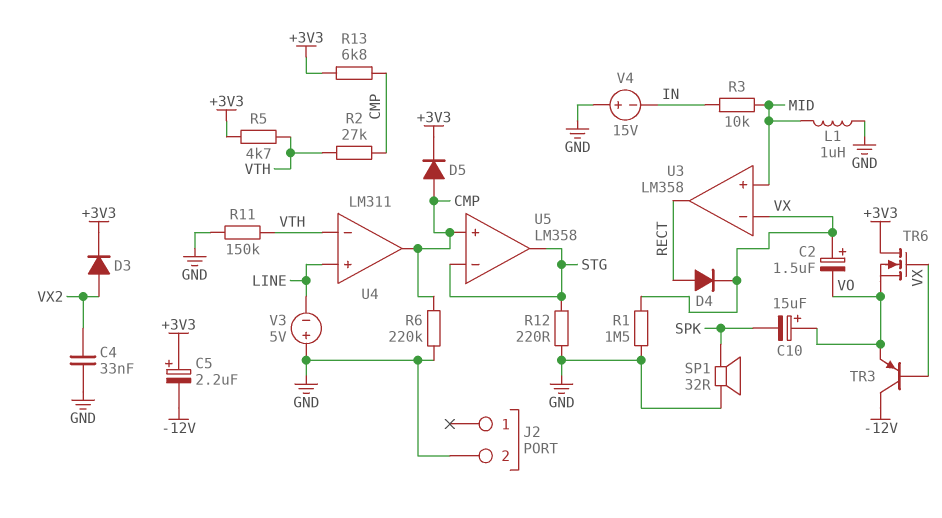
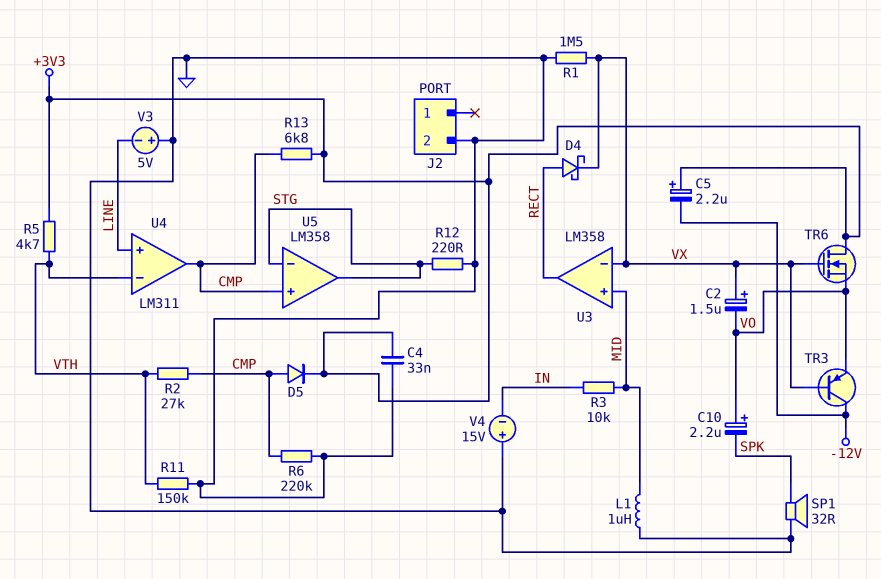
C4: 33nF (GND, VX2) -> 33nF (+3V3, GND)
C10: 15uF (plus VO, minus SPK) -> 2.2uF (plus VO, minus SPK)
D3: diode (A VX2, K +3V3) -> none
D4: diode (A RECT, K VX) -> schottky (A RECT, K VX)

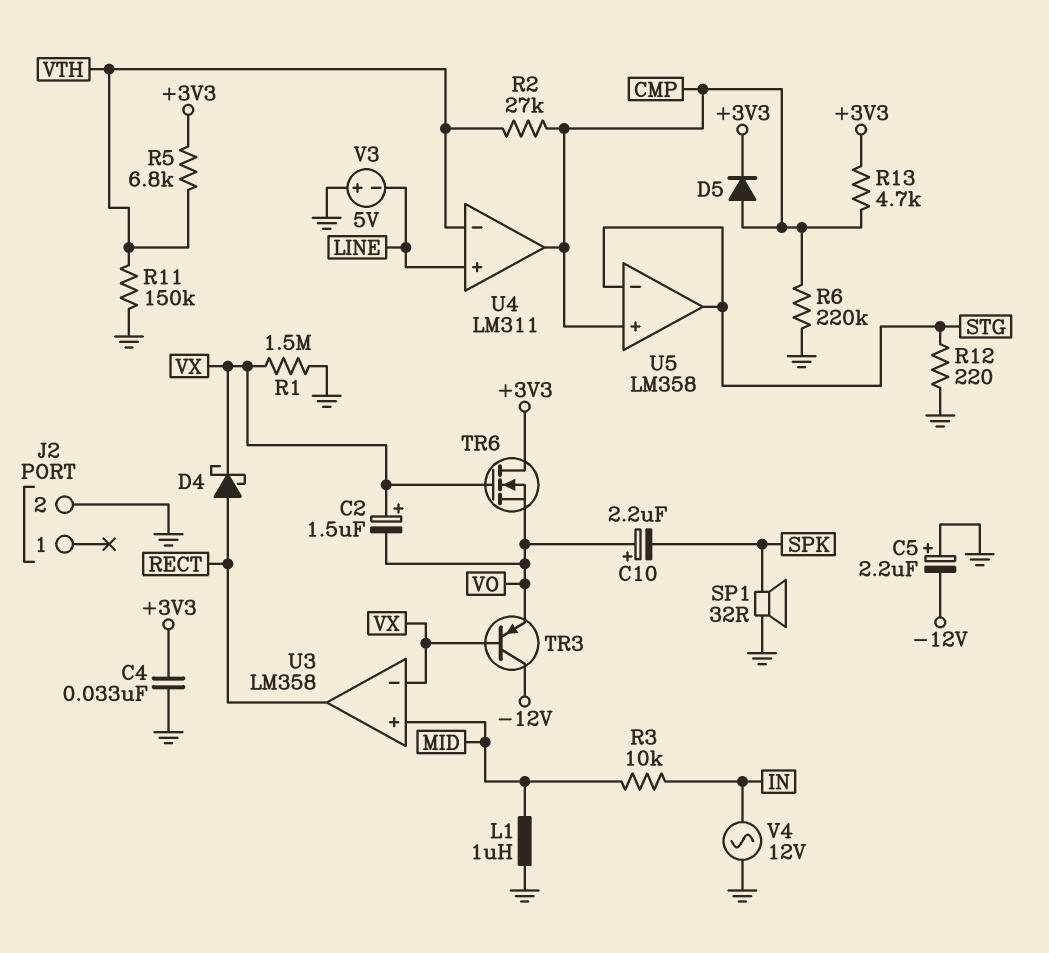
C5: 2.2uF (plus +3V3, minus -12V) -> 2.2uF (plus GND, minus -12V)
R5: 4.7k (+3V3, VTH) -> 6.8k (+3V3, VTH)
R13: 6.8k (+3V3, CMP) -> 4.7k (+3V3, CMP)
V4: 15V (plus GND, minus IN) -> AC 12V (GND, IN)

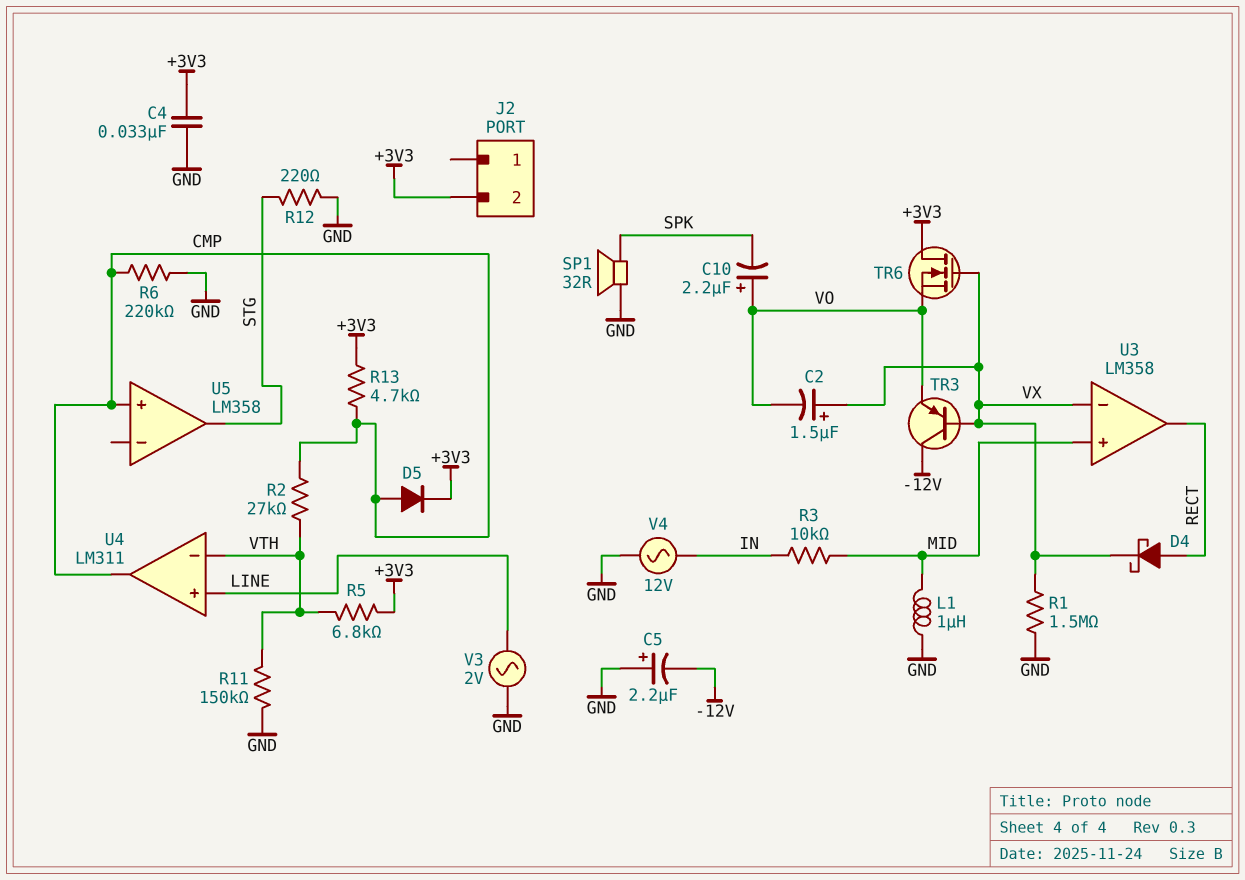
J2 pin 2: GND -> +3V3
U5 pin in-: STG -> none
V3: 5V (plus GND, minus LINE) -> AC 2V (GND, LINE)

